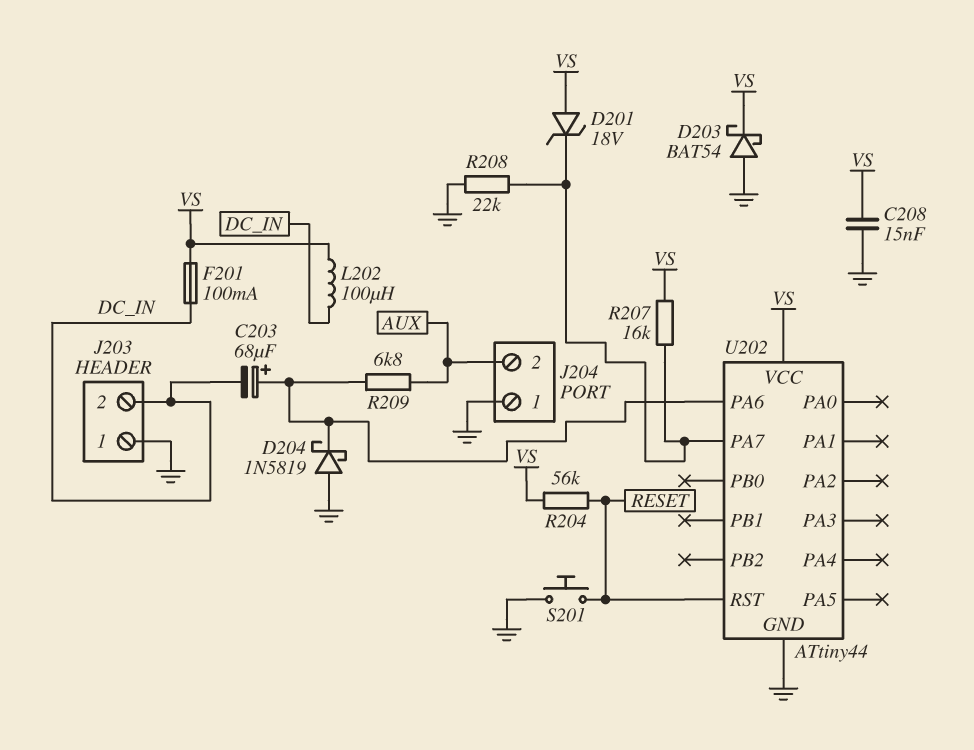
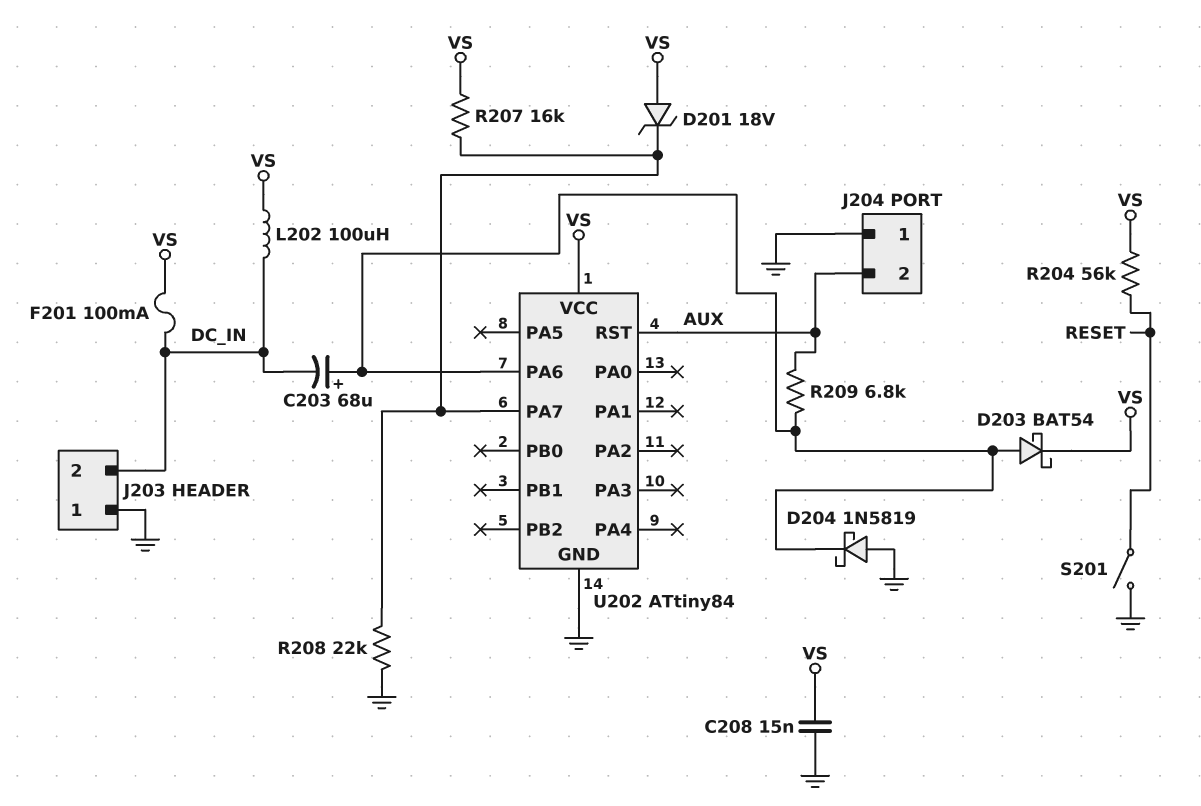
D203: schottky BAT54 (A GND, K VS) -> schottky BAT54 (A U202/PA6, K VS)
S201: button (GND, RESET) -> switch (GND, RESET)
U202: ATtiny44 -> ATtiny84
U202 pin RST: RESET -> AUX

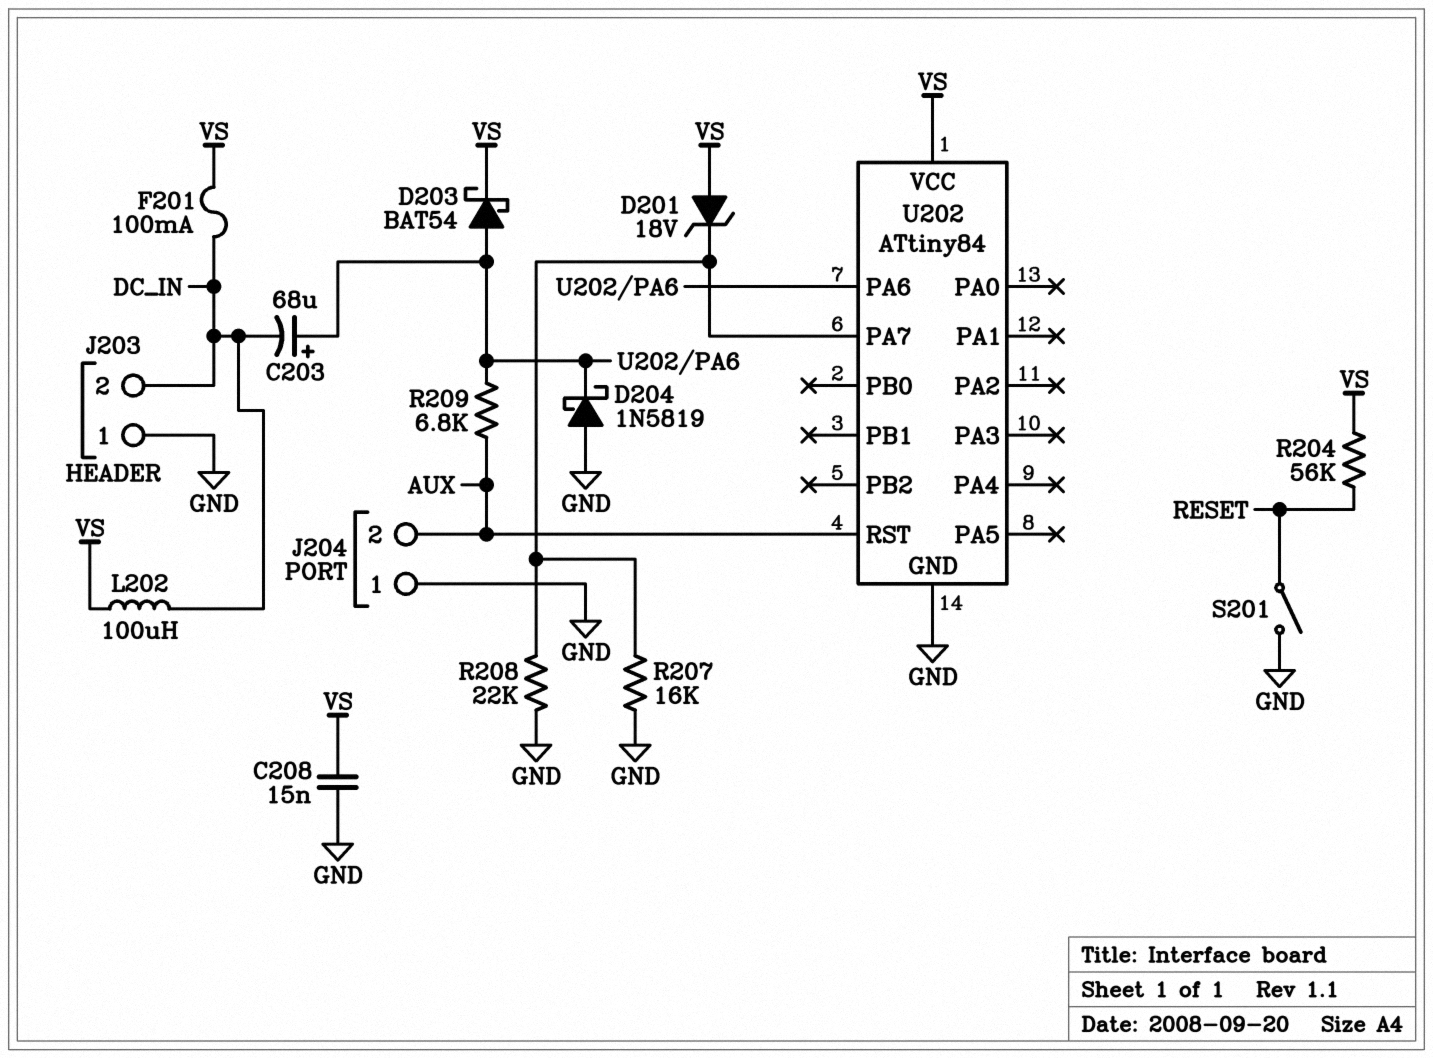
R207: 16k (U202/PA7, VS) -> 16k (GND, U202/PA7)

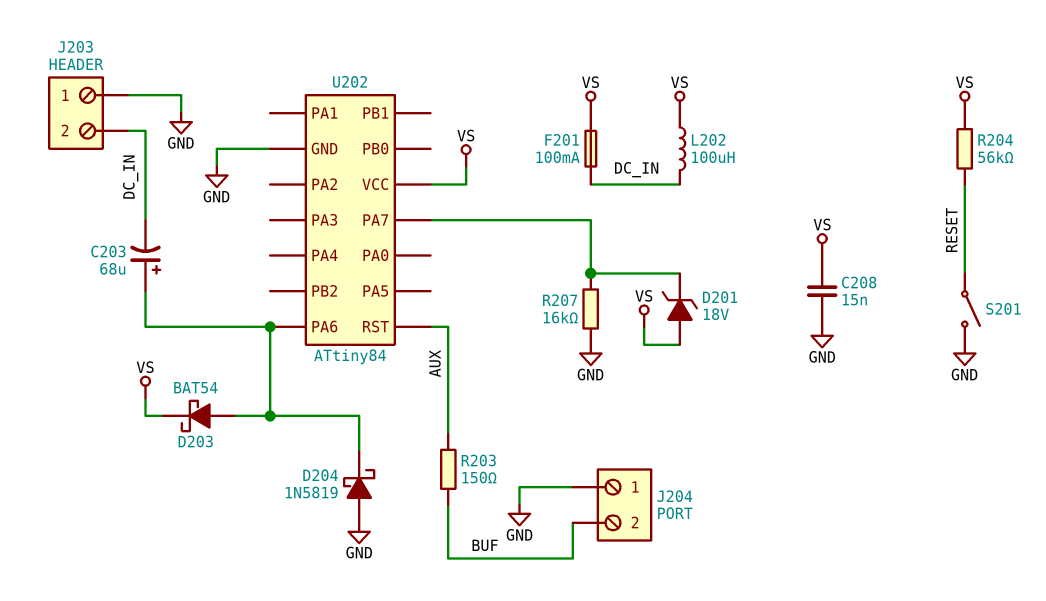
J204 pin 2: AUX -> BUF
R203: none -> 150 (AUX, BUF)
R208: 22k (GND, U202/PA7) -> none
R209: 6.8k (AUX, U202/PA6) -> none

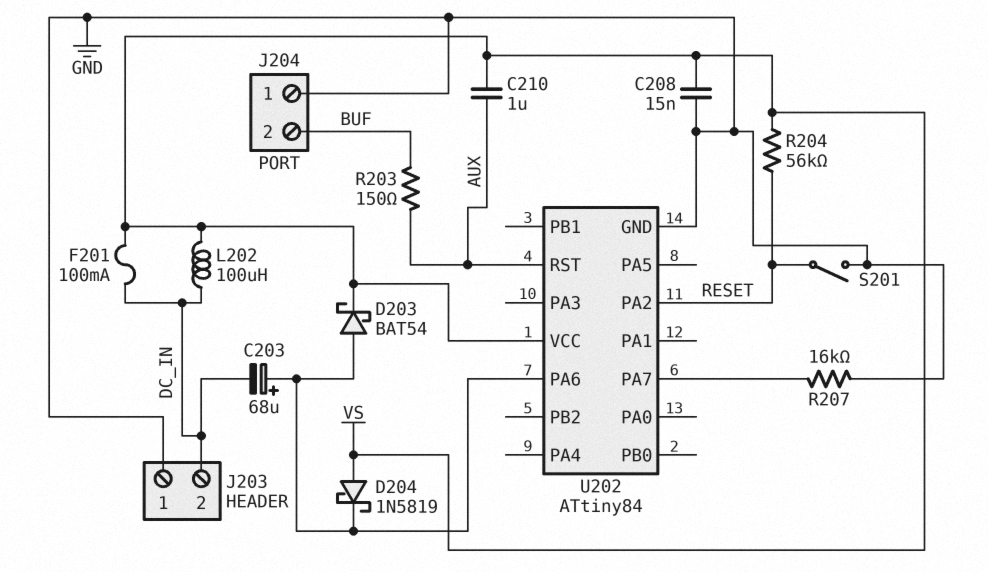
C210: none -> 1uF (AUX, VS)
D201: zener 18V (A VS, K U202/PA7) -> none
D204: schottky 1N5819 (A GND, K U202/PA6) -> schottky 1N5819 (A VS, K U202/PA6)
U202 pin PA2: none -> RESET

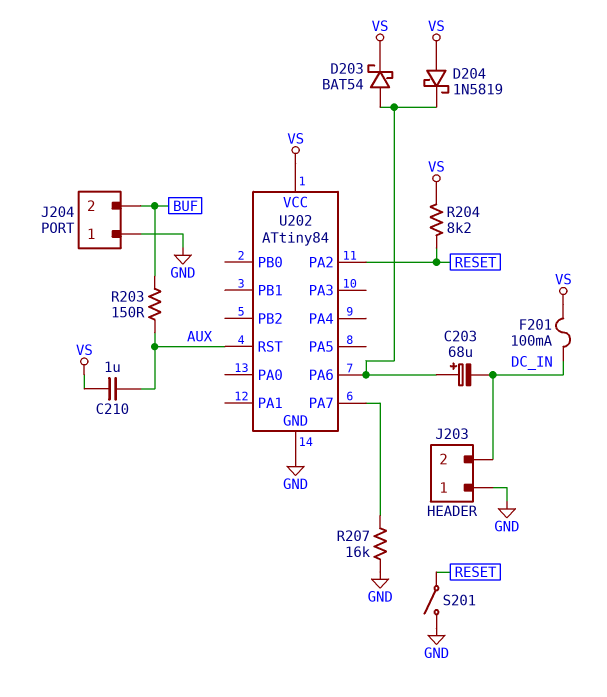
C208: 15nF (GND, VS) -> none
L202: 100uH (DC_IN, VS) -> none
R204: 56k (RESET, VS) -> 8.2k (RESET, VS)

